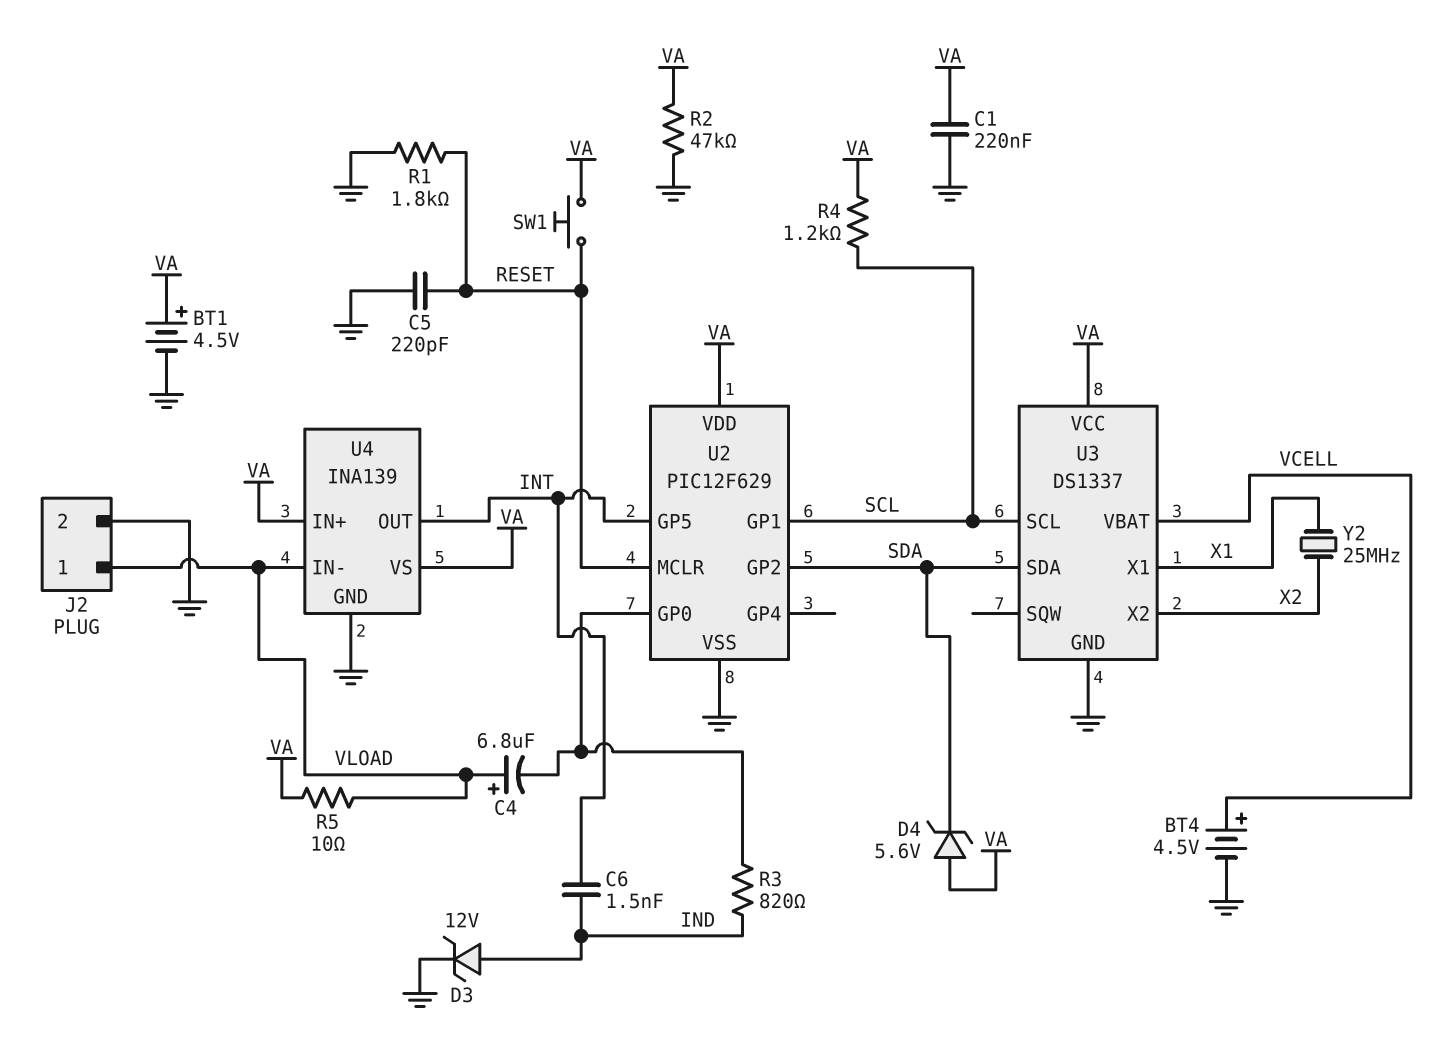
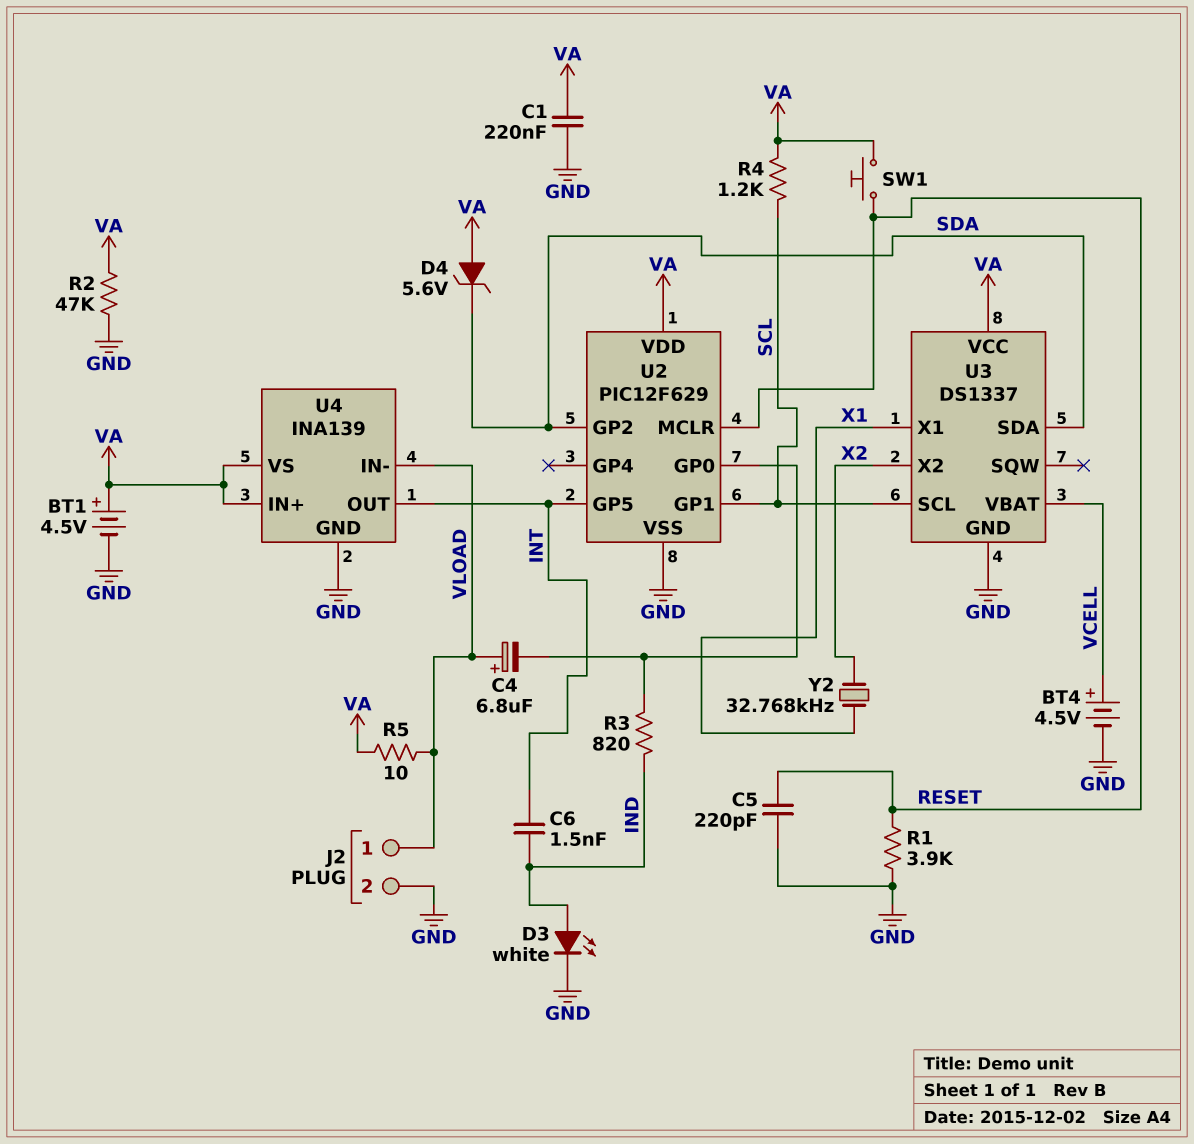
D3: zener 12V (A IND, K GND) -> LED white (A IND, K GND)
R1: 1.8k (GND, RESET) -> 3.9k (GND, RESET)
Y2: 25MHz (X1, X2) -> 32.768kHz (X1, X2)

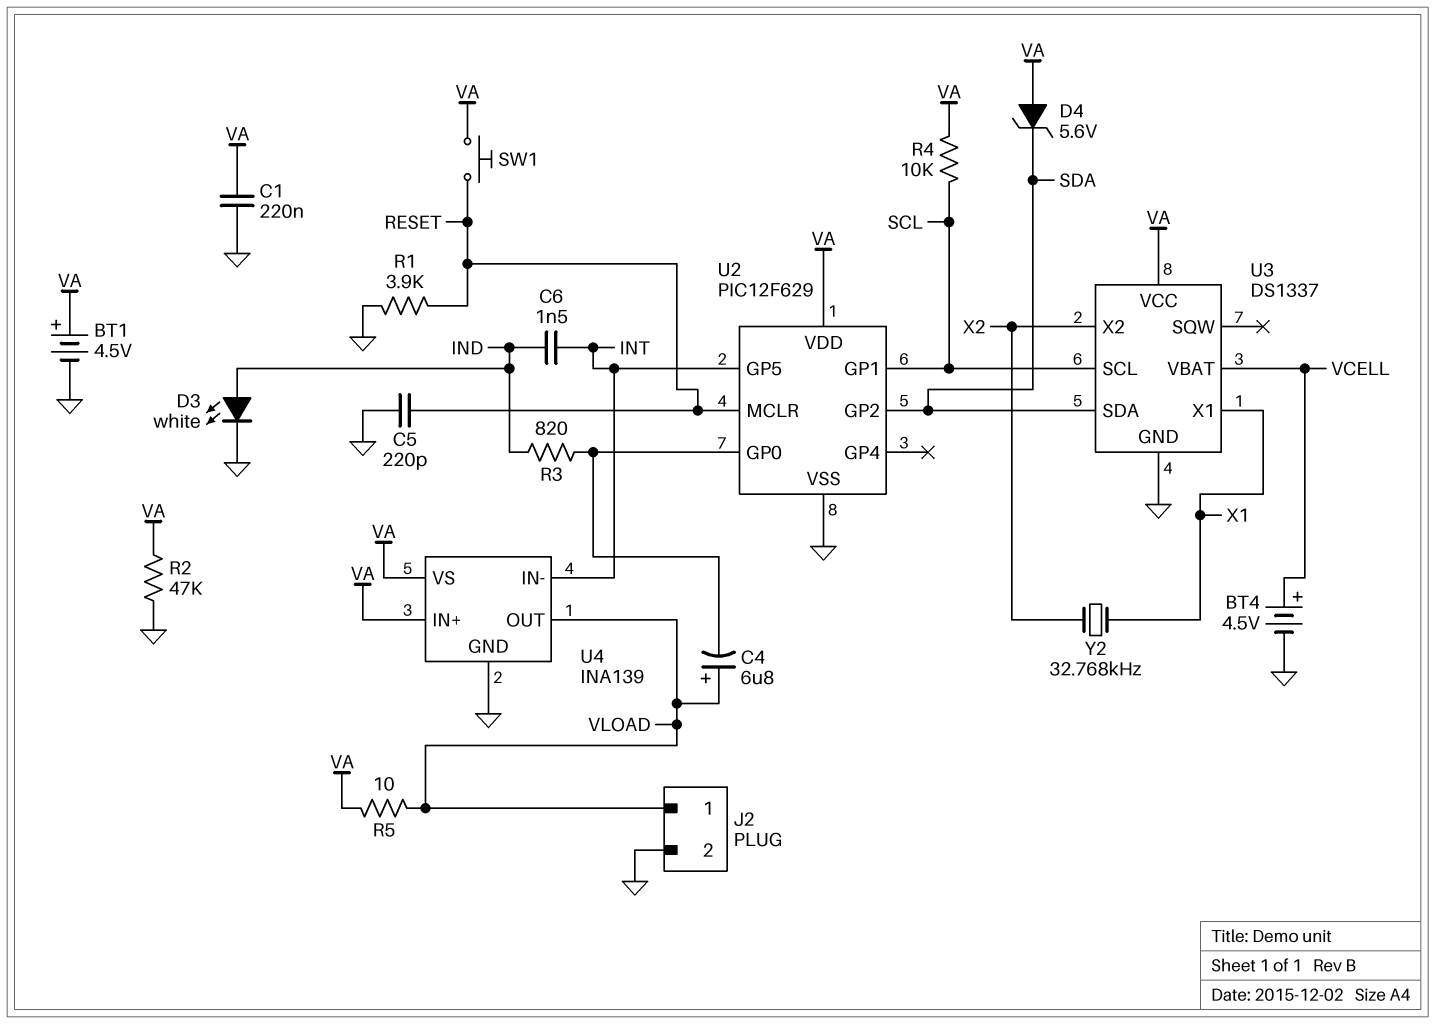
R4: 1.2k (SCL, VA) -> 10k (SCL, VA)
U4 pin IN-: VLOAD -> INT
U4 pin OUT: INT -> VLOAD

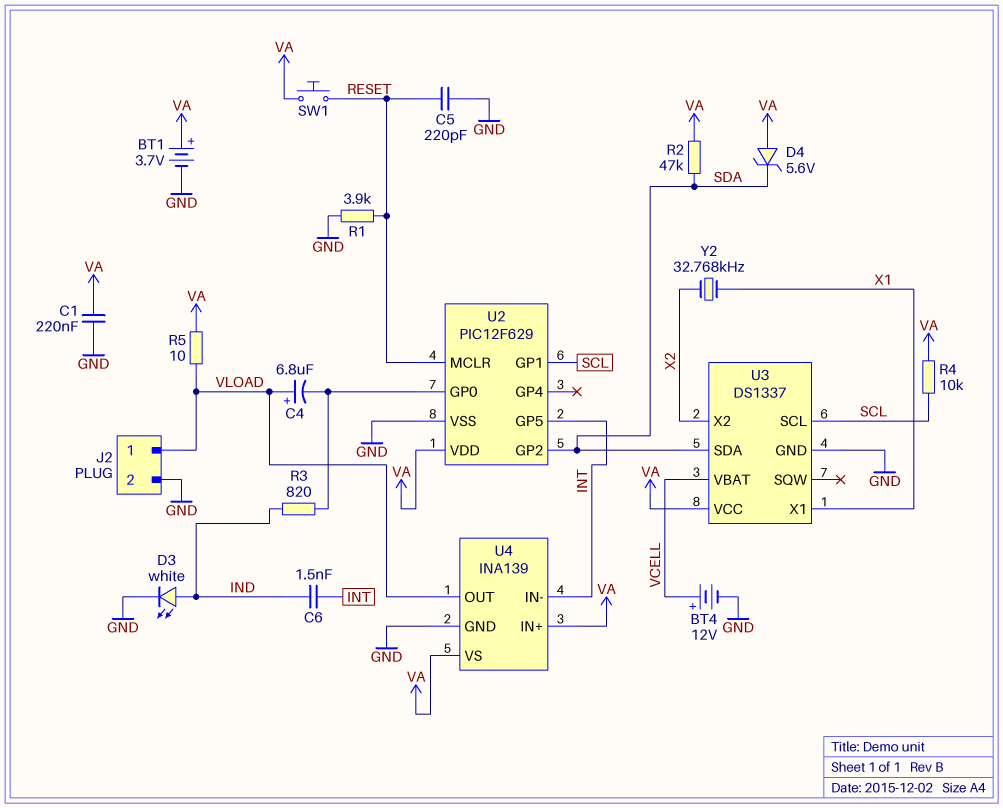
BT1: 4.5V (plus VA, minus GND) -> 3.7V (plus VA, minus GND)
BT4: 4.5V (plus VCELL, minus GND) -> 12V (plus VCELL, minus GND)
R2: 47k (GND, VA) -> 47k (SDA, VA)

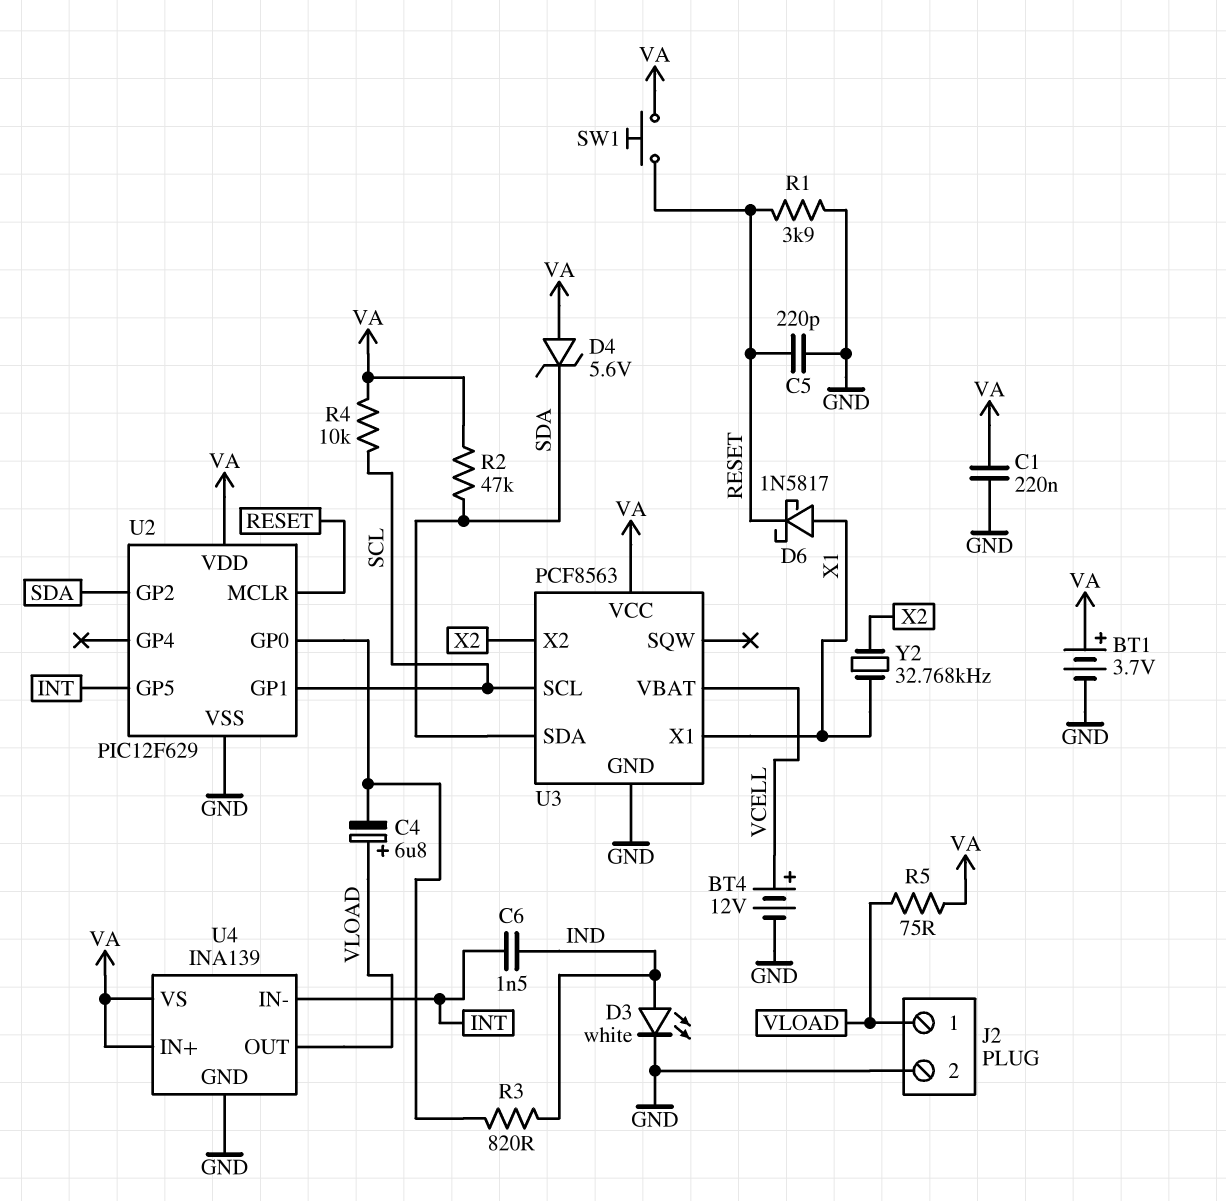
D6: none -> schottky 1N5817 (A X1, K RESET)
R5: 10 (VA, VLOAD) -> 75 (VA, VLOAD)
U3: DS1337 -> PCF8563

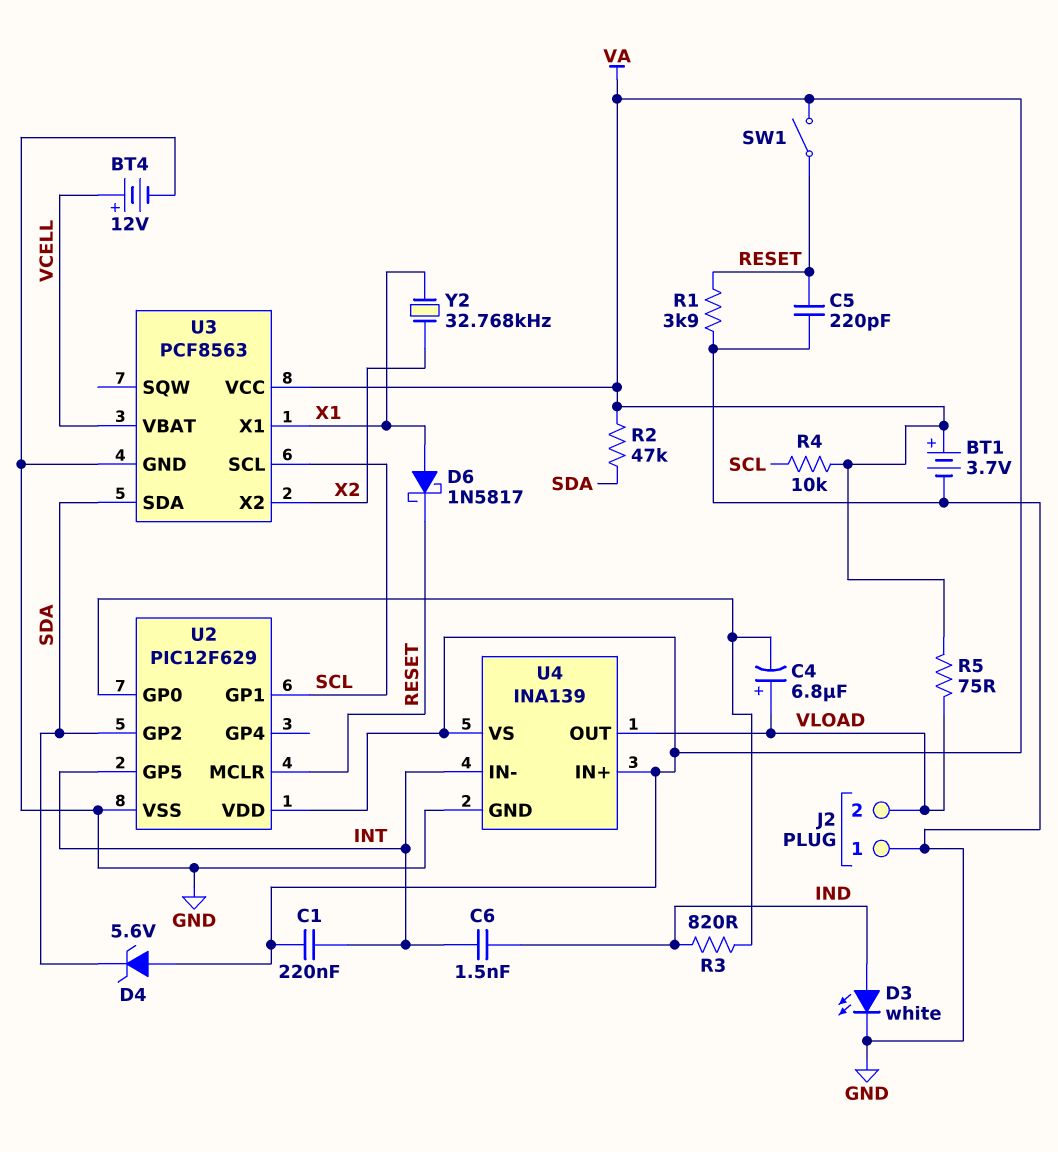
C1: 220nF (GND, VA) -> 220nF (INT, VA)
J2 pin 1: VLOAD -> GND
J2 pin 2: GND -> VLOAD
SW1: button (RESET, VA) -> switch (RESET, VA)

